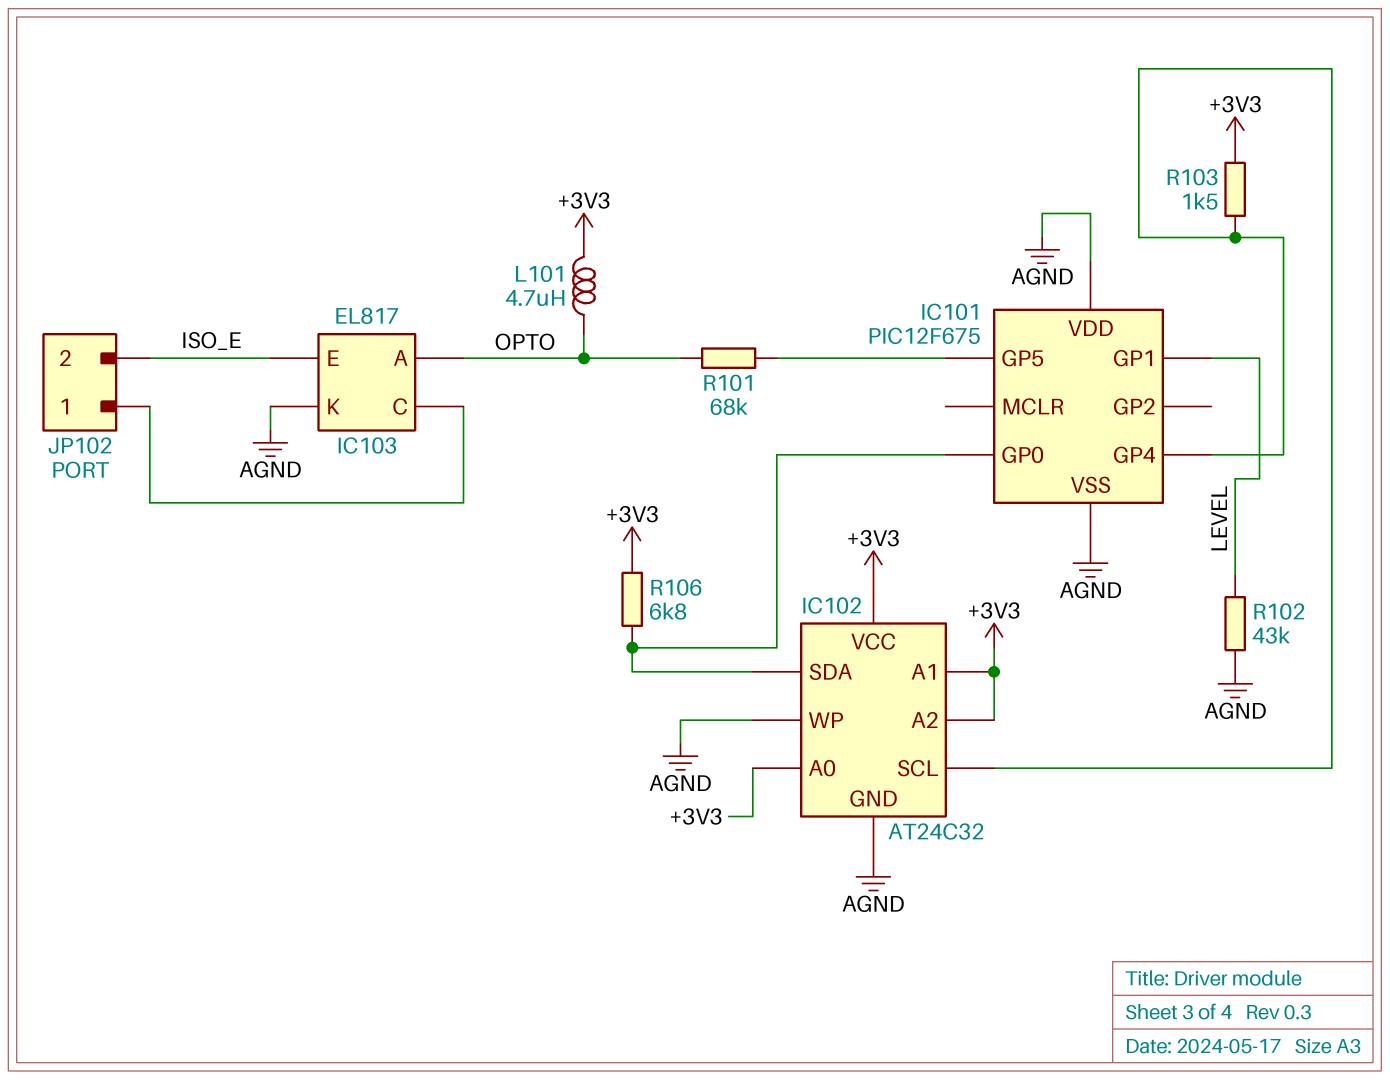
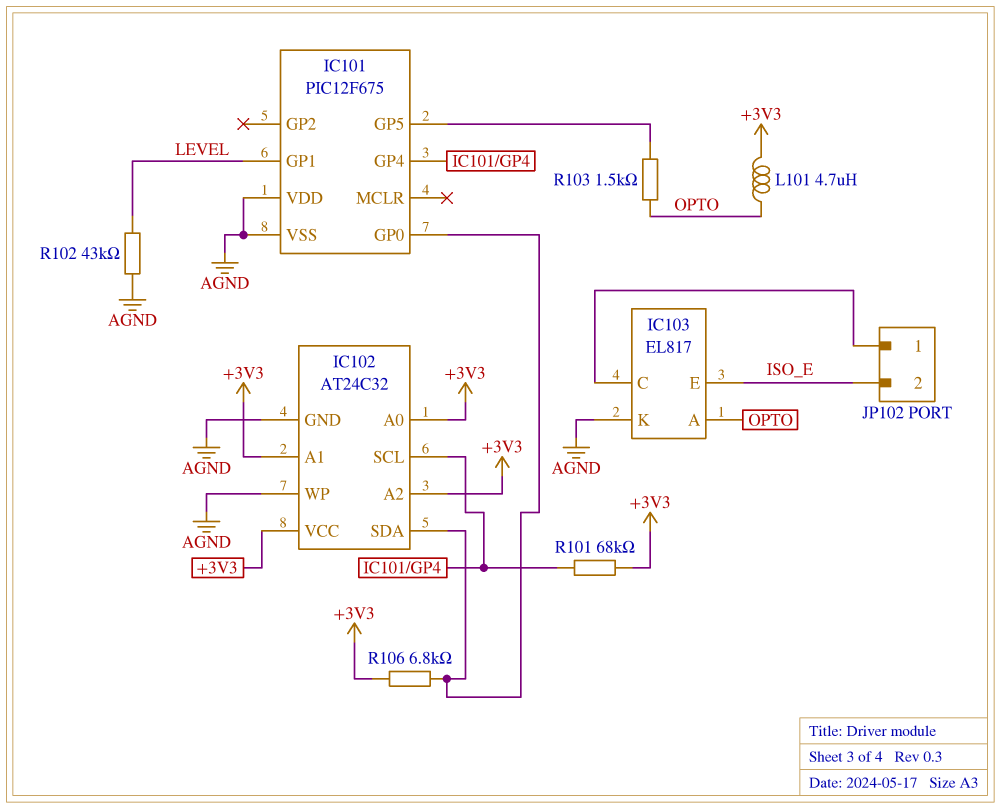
R101: 68k (IC101/GP5, OPTO) -> 68k (+3V3, IC101/GP4)
R103: 1.5k (+3V3, IC101/GP4) -> 1.5k (IC101/GP5, OPTO)

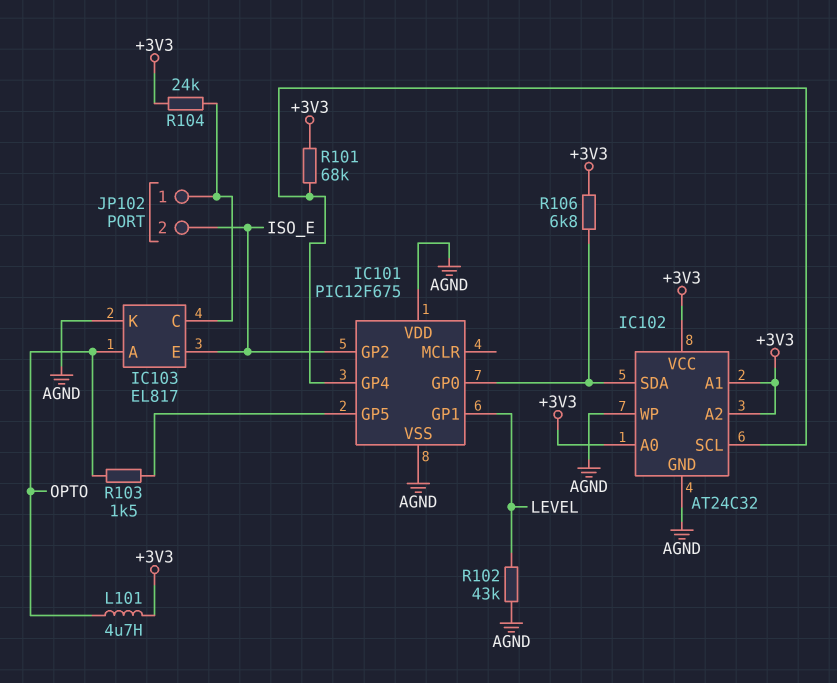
IC101 pin GP2: none -> ISO_E
R104: none -> 24k (+3V3, IC103/C)

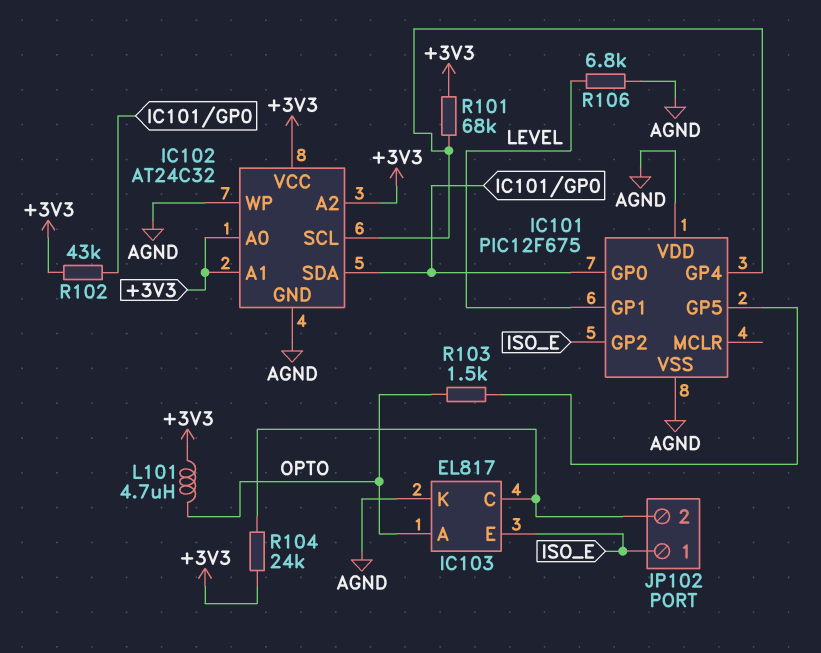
JP102 pin 1: IC103/C -> ISO_E
JP102 pin 2: ISO_E -> IC103/C
R102: 43k (AGND, LEVEL) -> 43k (+3V3, IC101/GP0)
R106: 6.8k (+3V3, IC101/GP0) -> 6.8k (AGND, LEVEL)

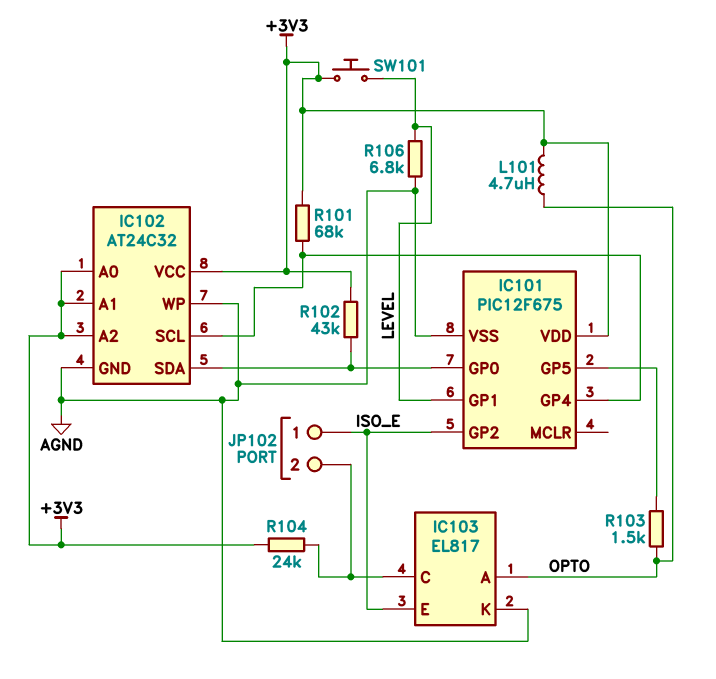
IC101 pin VDD: AGND -> +3V3
SW101: none -> button (+3V3, LEVEL)

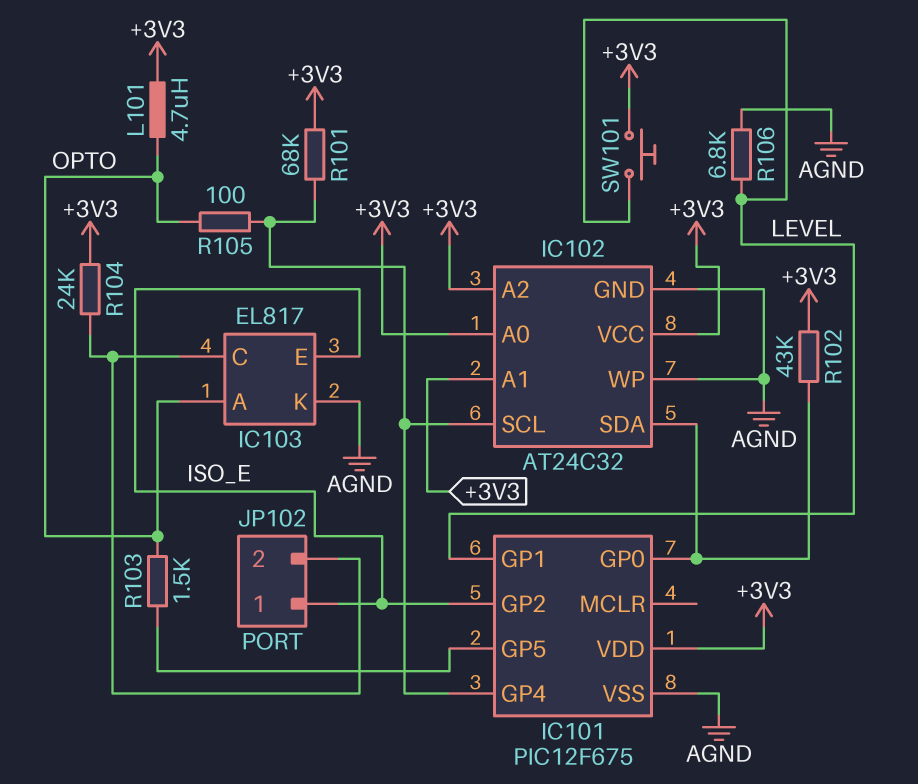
R105: none -> 100 (IC101/GP4, OPTO)

